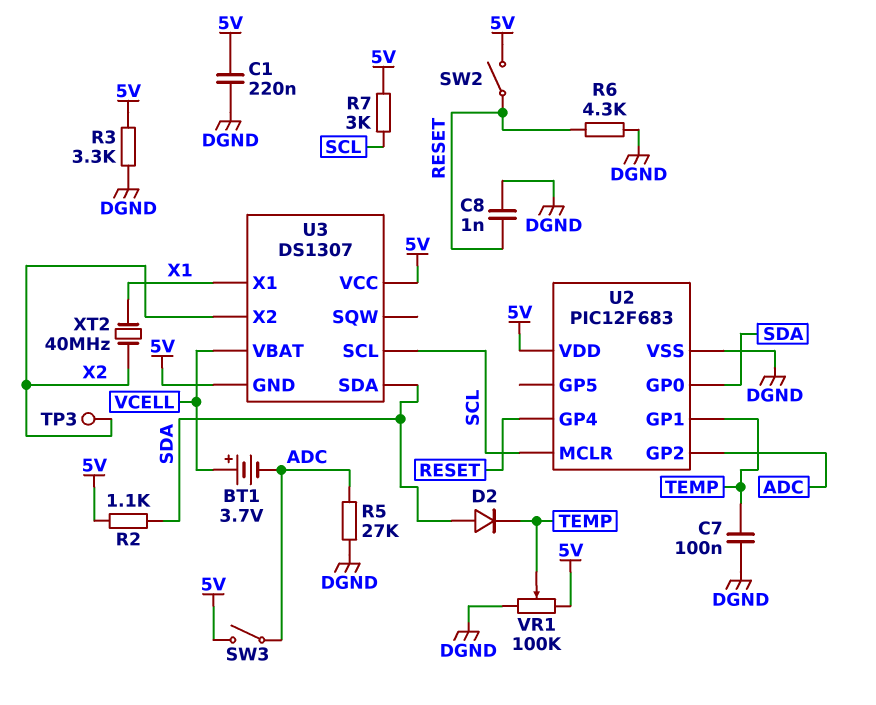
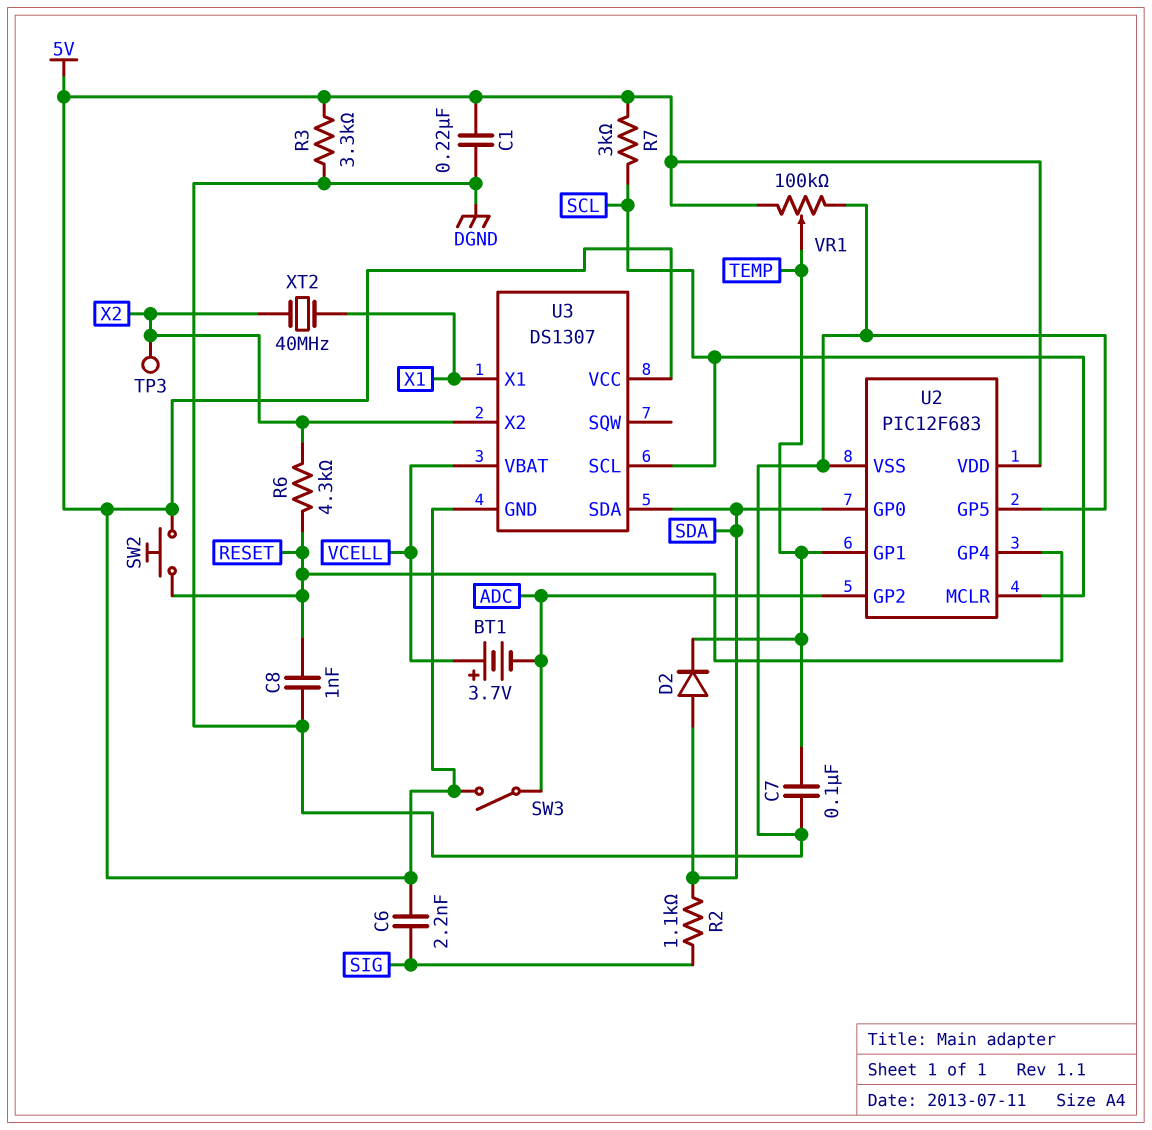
C6: none -> 2.2nF (5V, SIG)
R2: 1.1k (5V, SDA) -> 1.1k (SDA, SIG)
R5: 27k (ADC, DGND) -> none
R6: 4.3k (DGND, RESET) -> 4.3k (RESET, X2)
SW2: switch (5V, RESET) -> button (5V, RESET)
U2 pin GP5: none -> DGND

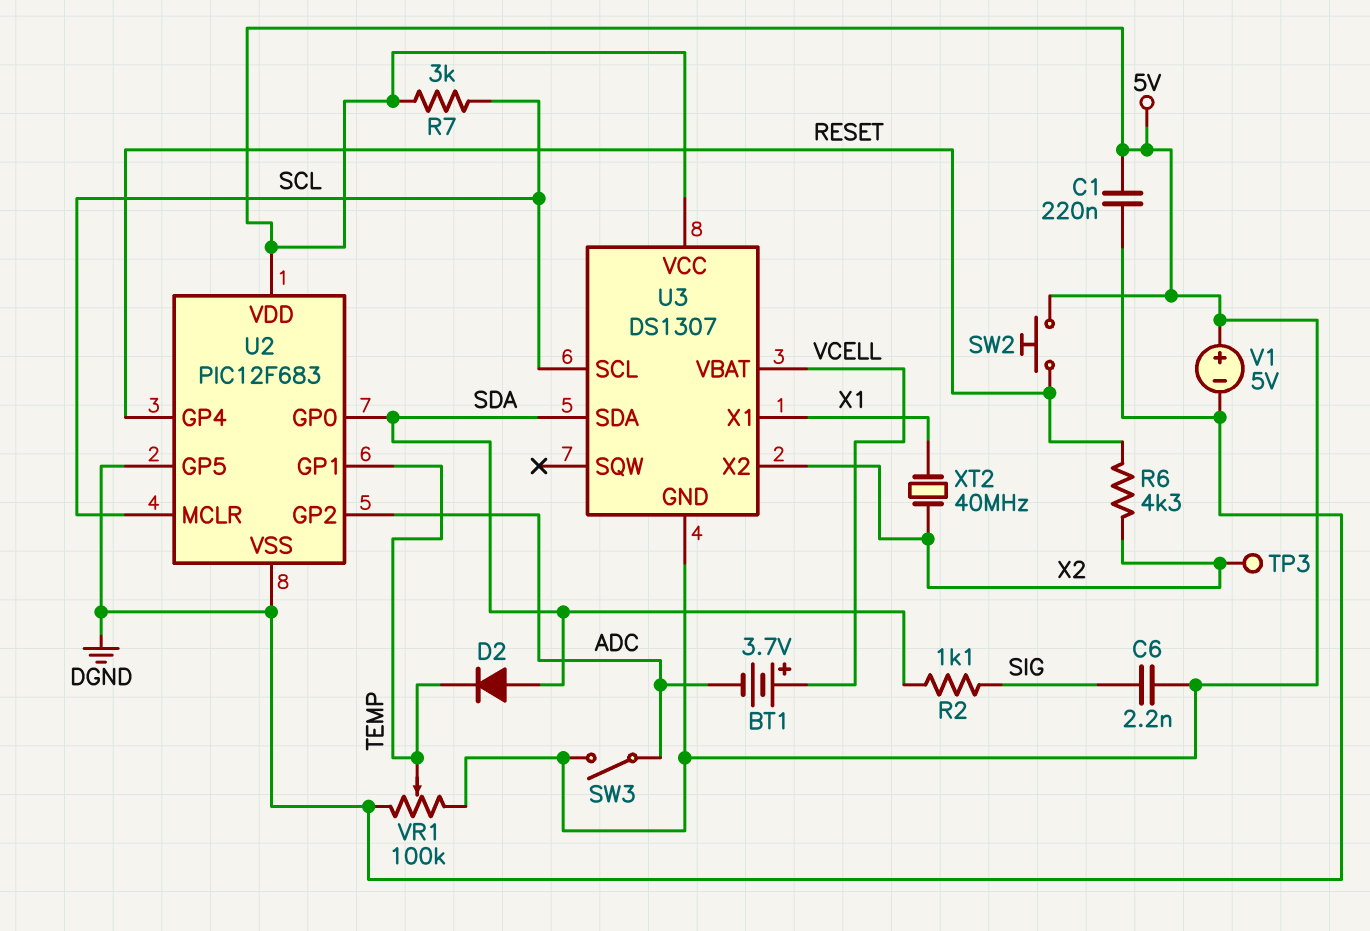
C7: 100nF (DGND, TEMP) -> none
C8: 1nF (DGND, RESET) -> none
R3: 3.3k (5V, DGND) -> none
V1: none -> 5V (plus 5V, minus DGND)

